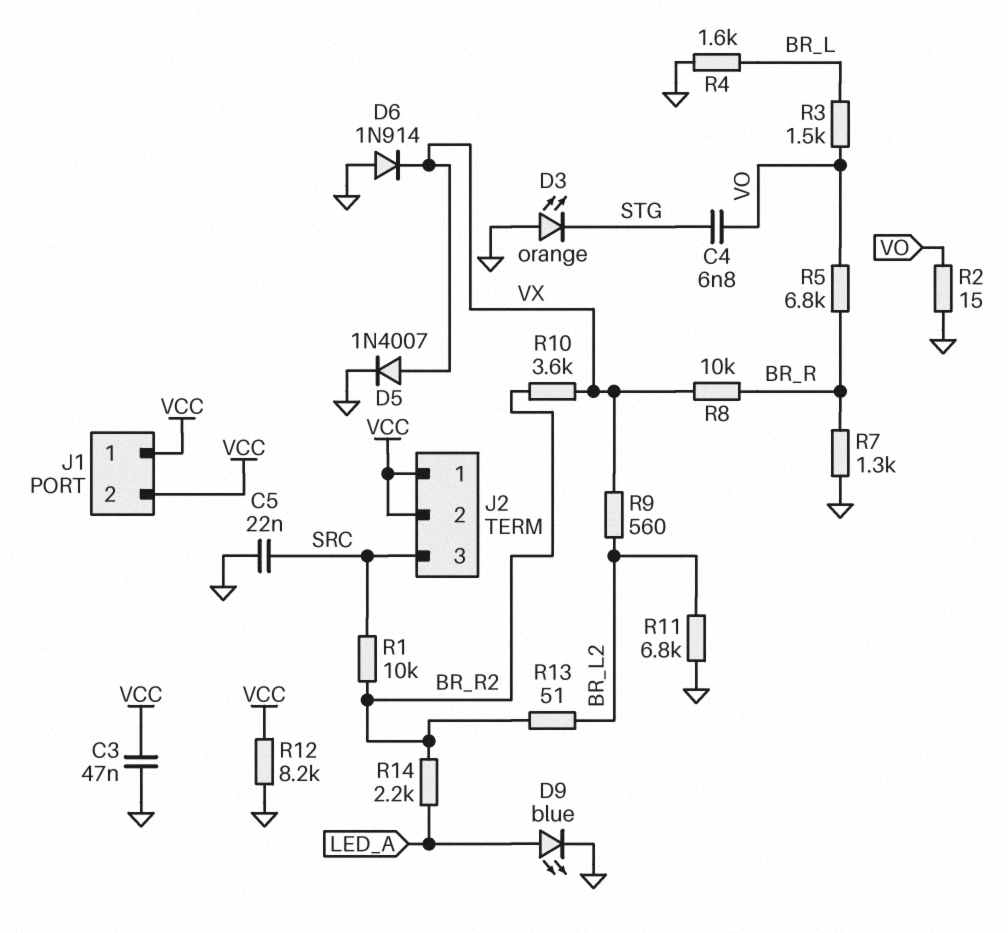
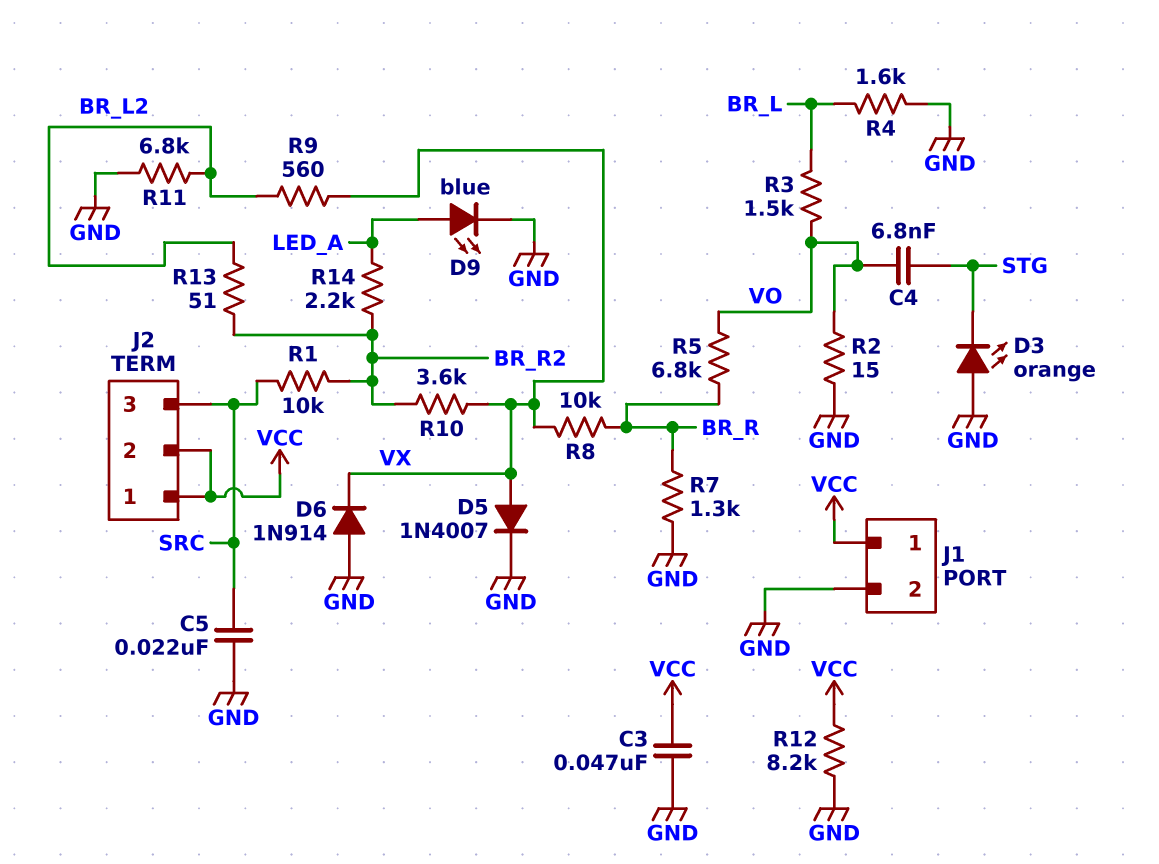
J1 pin 2: VCC -> GND

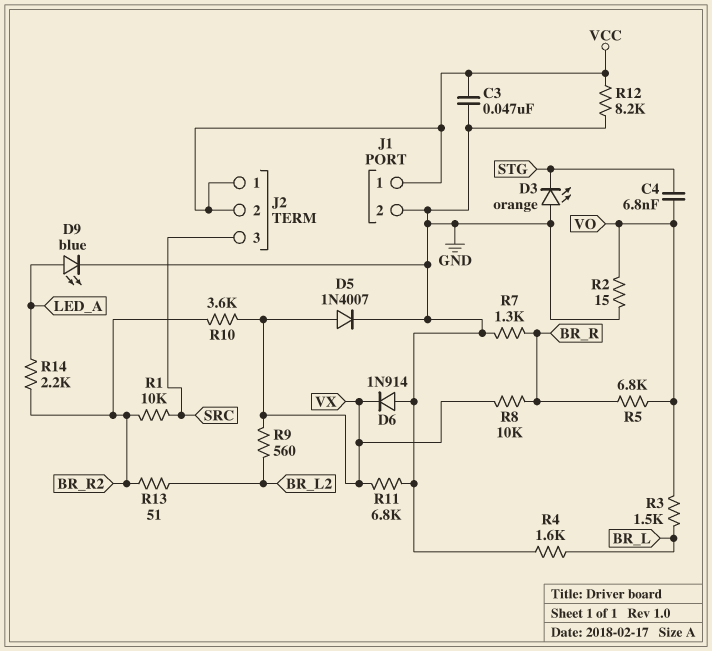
C5: 22nF (GND, SRC) -> none
R11: 6.8k (BR_L2, GND) -> 6.8k (GND, VX)

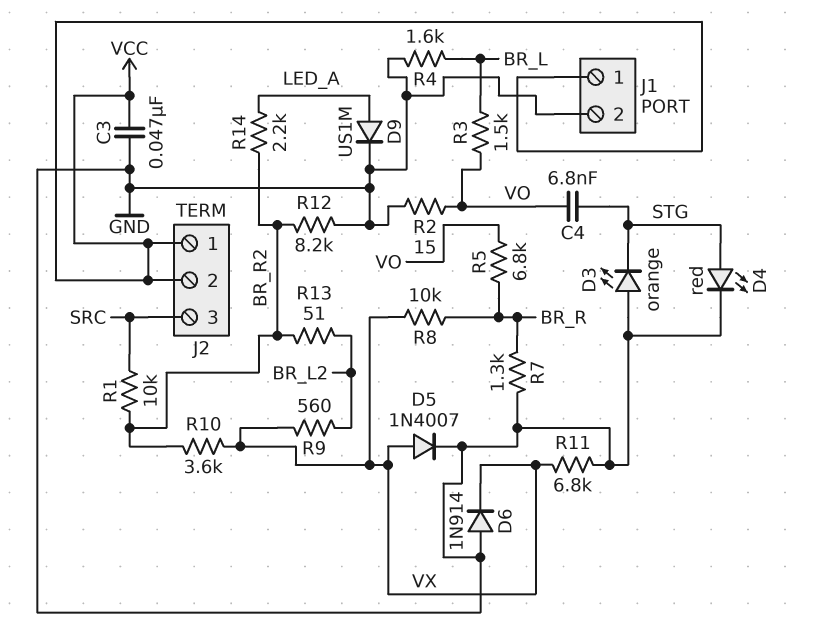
D4: none -> LED red (A STG, K GND)
D9: LED blue (A LED_A, K GND) -> diode US1M (A LED_A, K GND)
R12: 8.2k (GND, VCC) -> 8.2k (BR_R2, GND)

